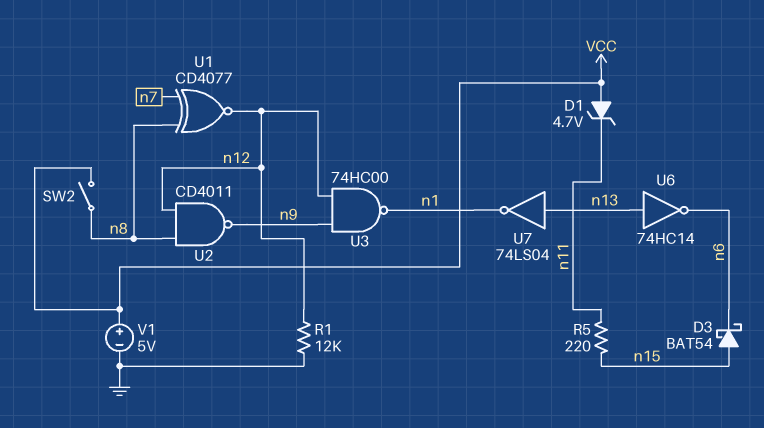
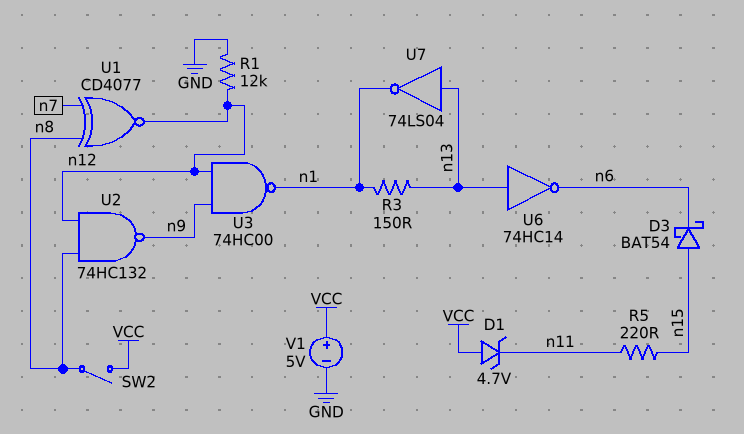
R3: none -> 150 (n1, n13)
U2: NAND CD4011 (in n8, in n12, out n9) -> NAND 74HC132 (in n8, in n12, out n9)

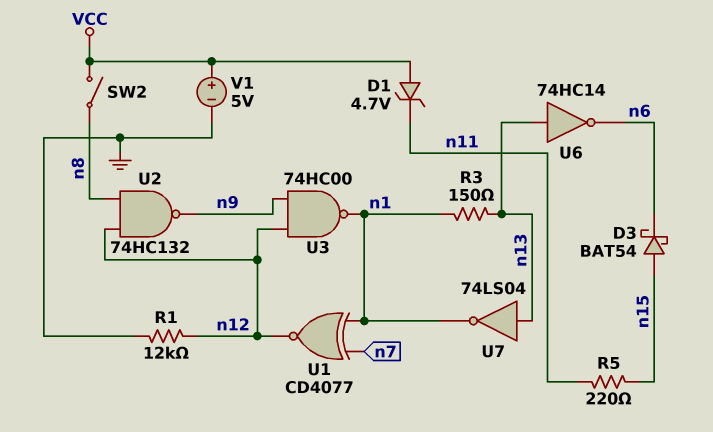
U1: XNOR CD4077 (in n7, in n8, out n12) -> XNOR CD4077 (in n1, in n7, out n12)

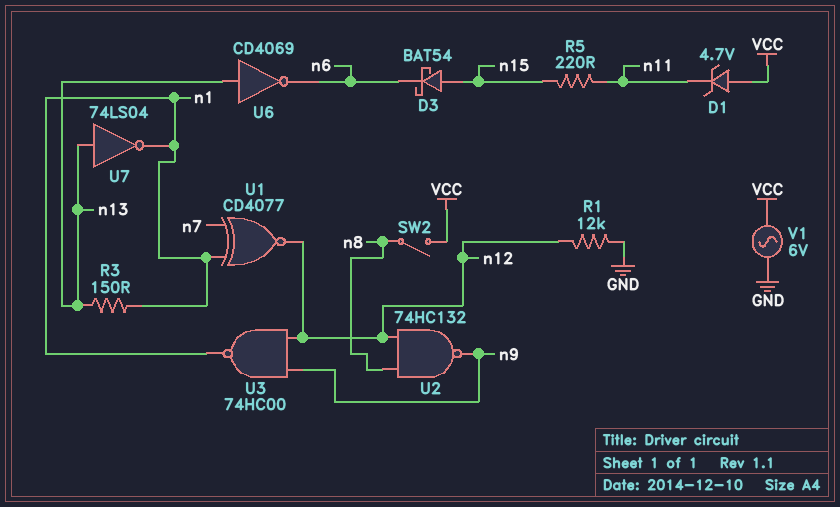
U6: NOT 74HC14 (in n13, out n6) -> NOT CD4069 (in n13, out n6)
V1: 5V (plus VCC, minus GND) -> AC 6V (GND, VCC)

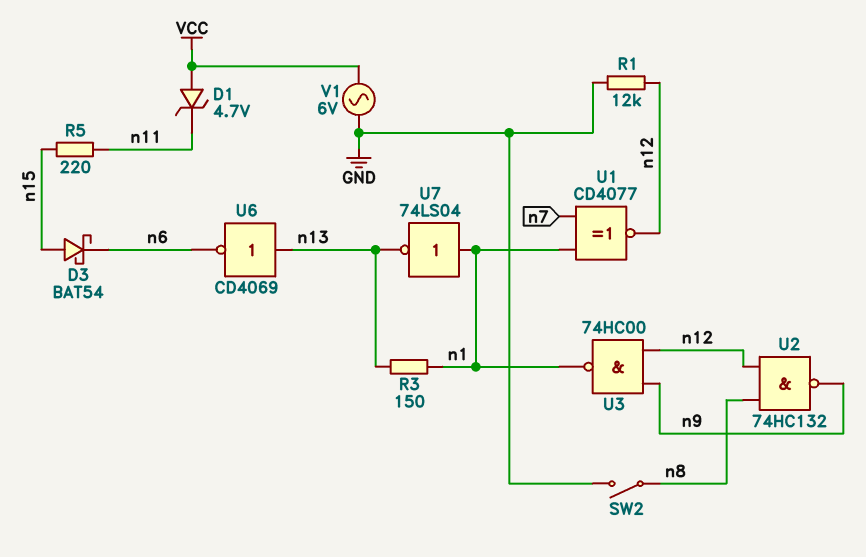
SW2: switch (VCC, n8) -> switch (GND, n8)
U7: NOT 74LS04 (in n13, out n1) -> NOT 74LS04 (in n1, out n13)

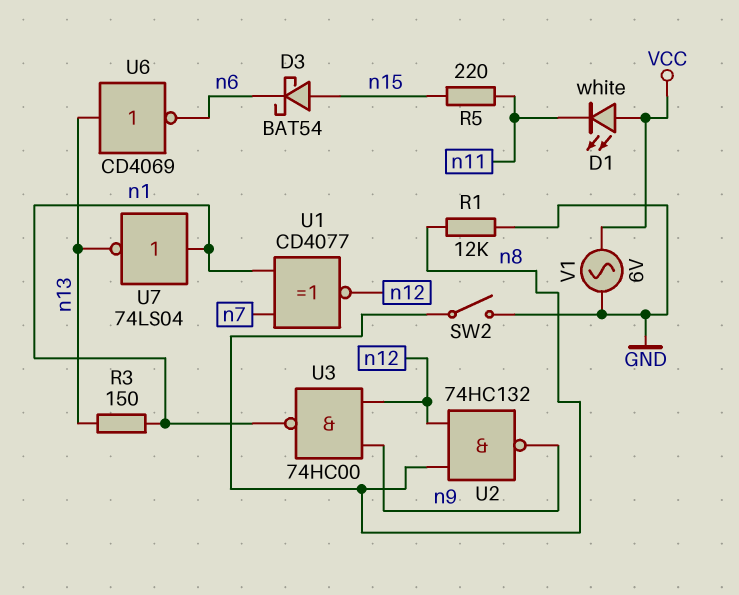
D1: zener 4.7V (A VCC, K n11) -> LED white (A VCC, K n11)
R1: 12k (GND, n12) -> 12k (GND, n8)

